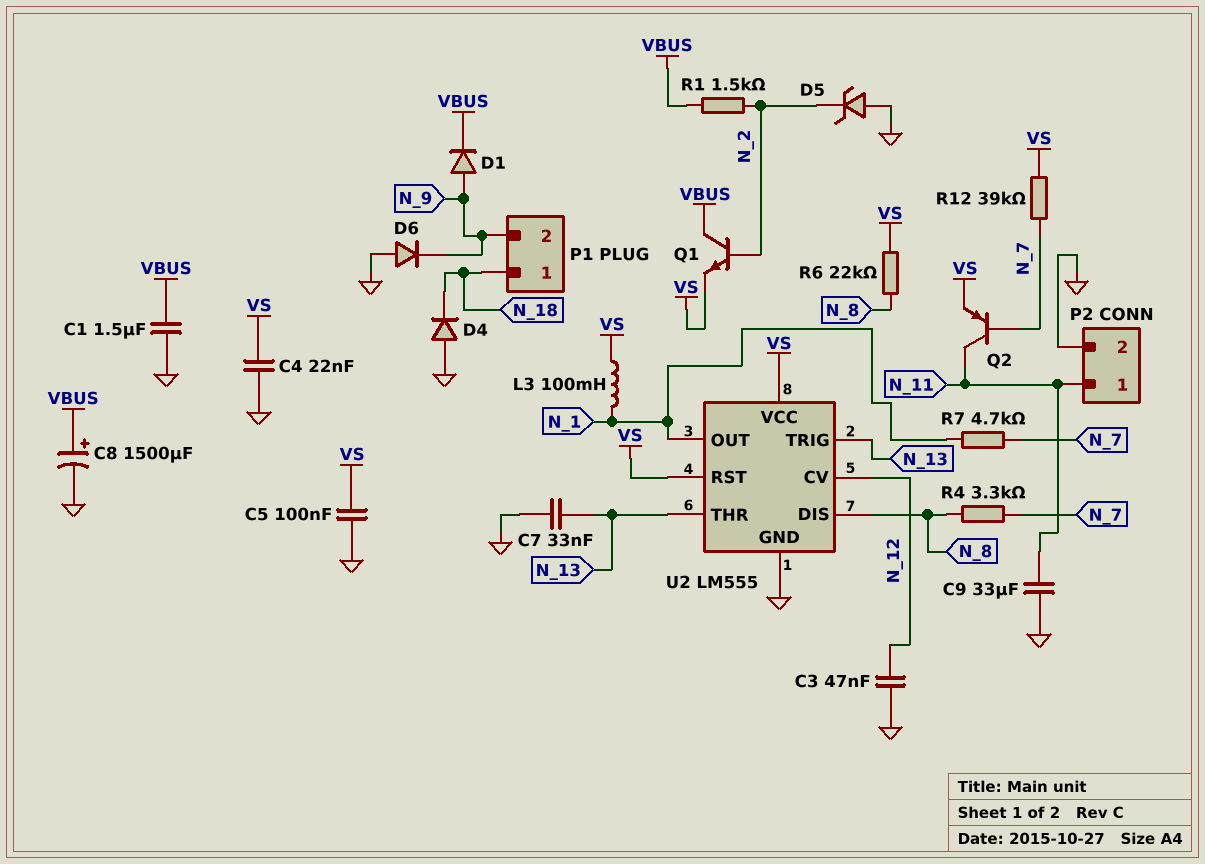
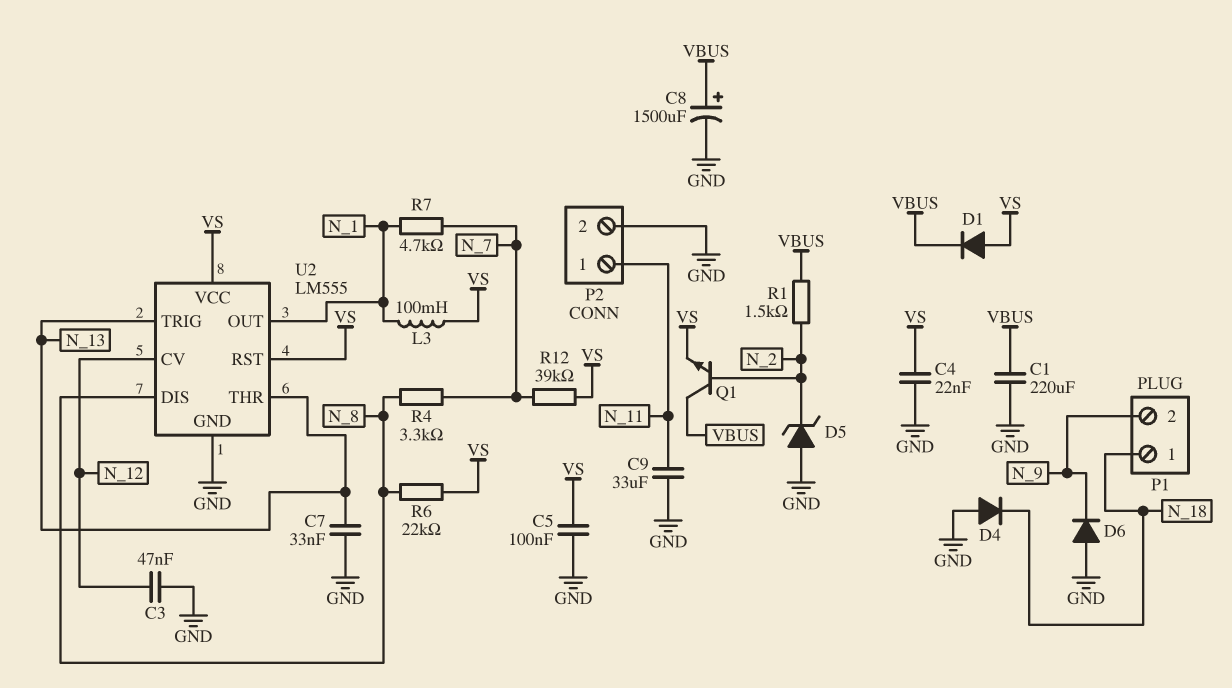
C1: 1.5uF (GND, VBUS) -> 220uF (GND, VBUS)
D1: diode (A N_9, K VBUS) -> diode (A VS, K VBUS)
Q2: PNP (B N_7, C N_11, E VS) -> none

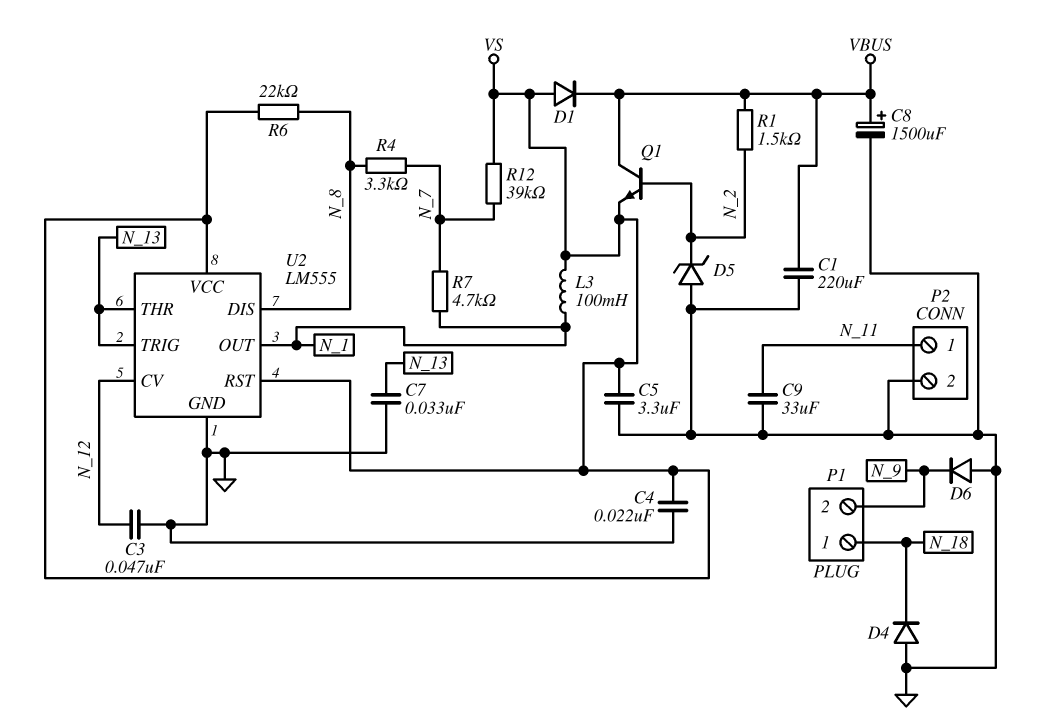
C5: 100nF (GND, VS) -> 3.3uF (GND, VS)

